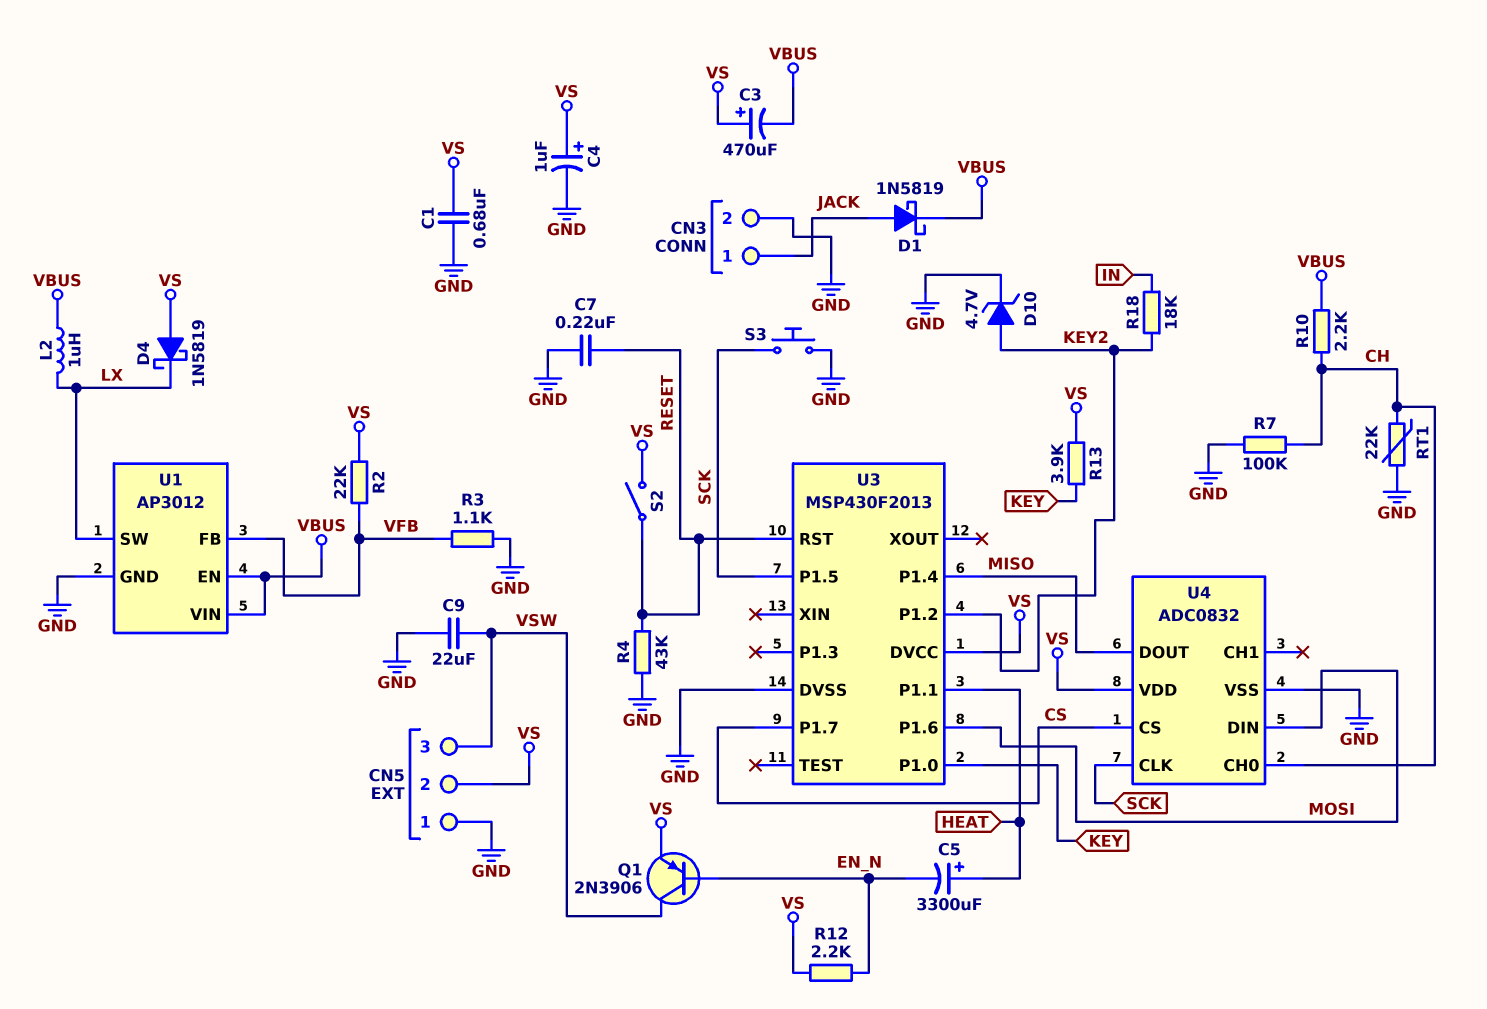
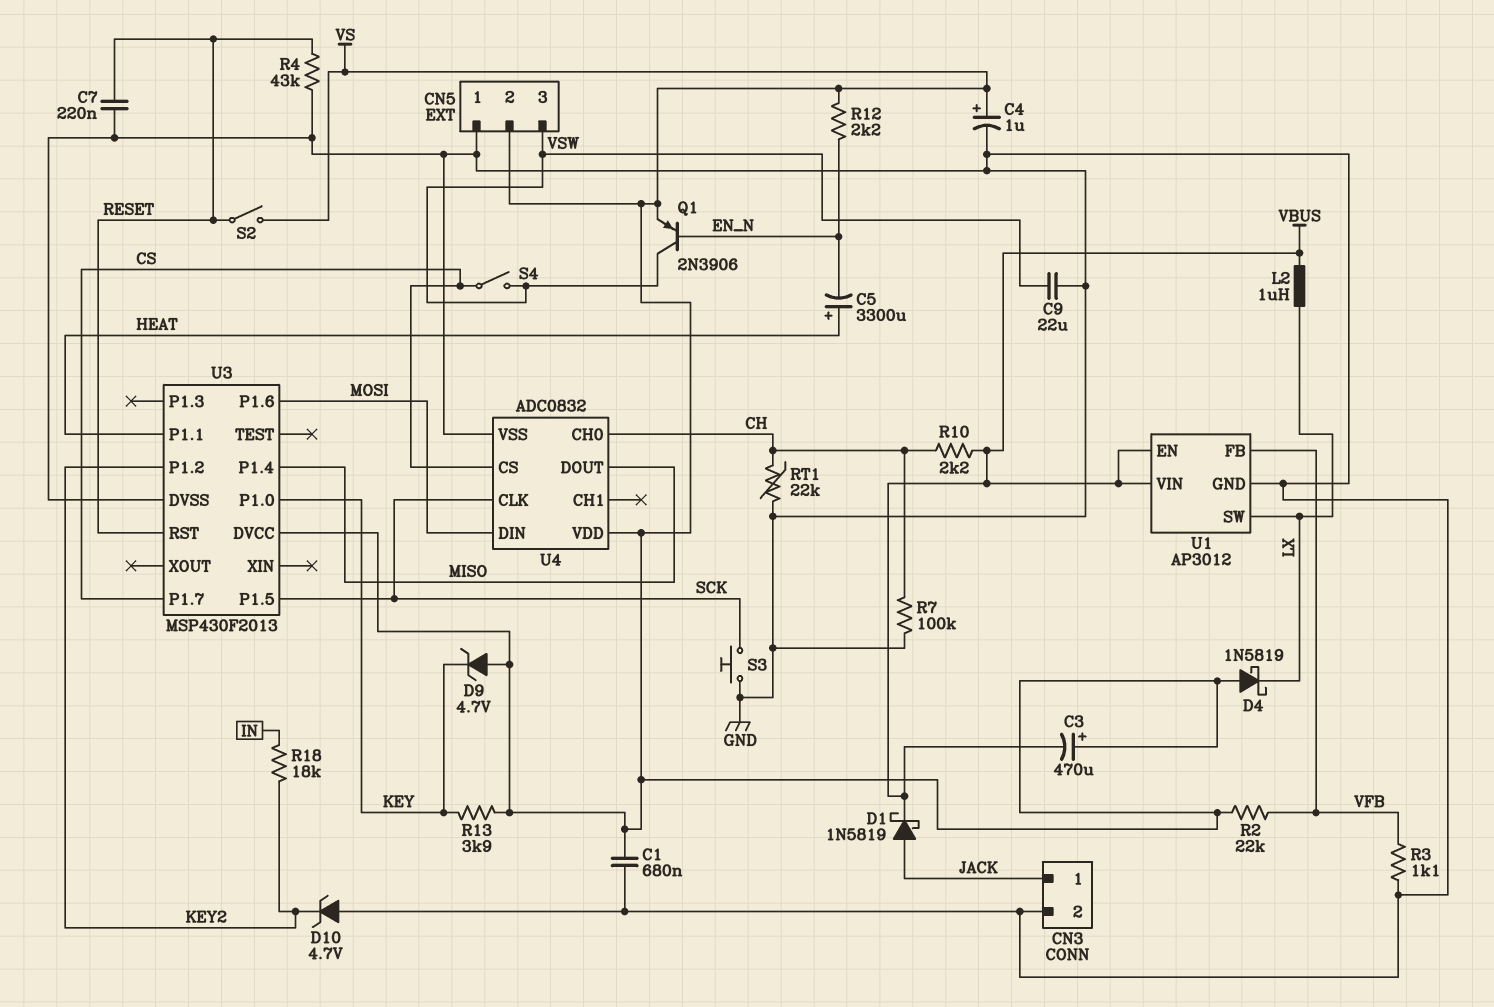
D9: none -> zener 4.7V (A VS, K KEY)
D10: zener 4.7V (A KEY2, K GND) -> zener 4.7V (A GND, K KEY2)
S4: none -> switch (CS, VSW)

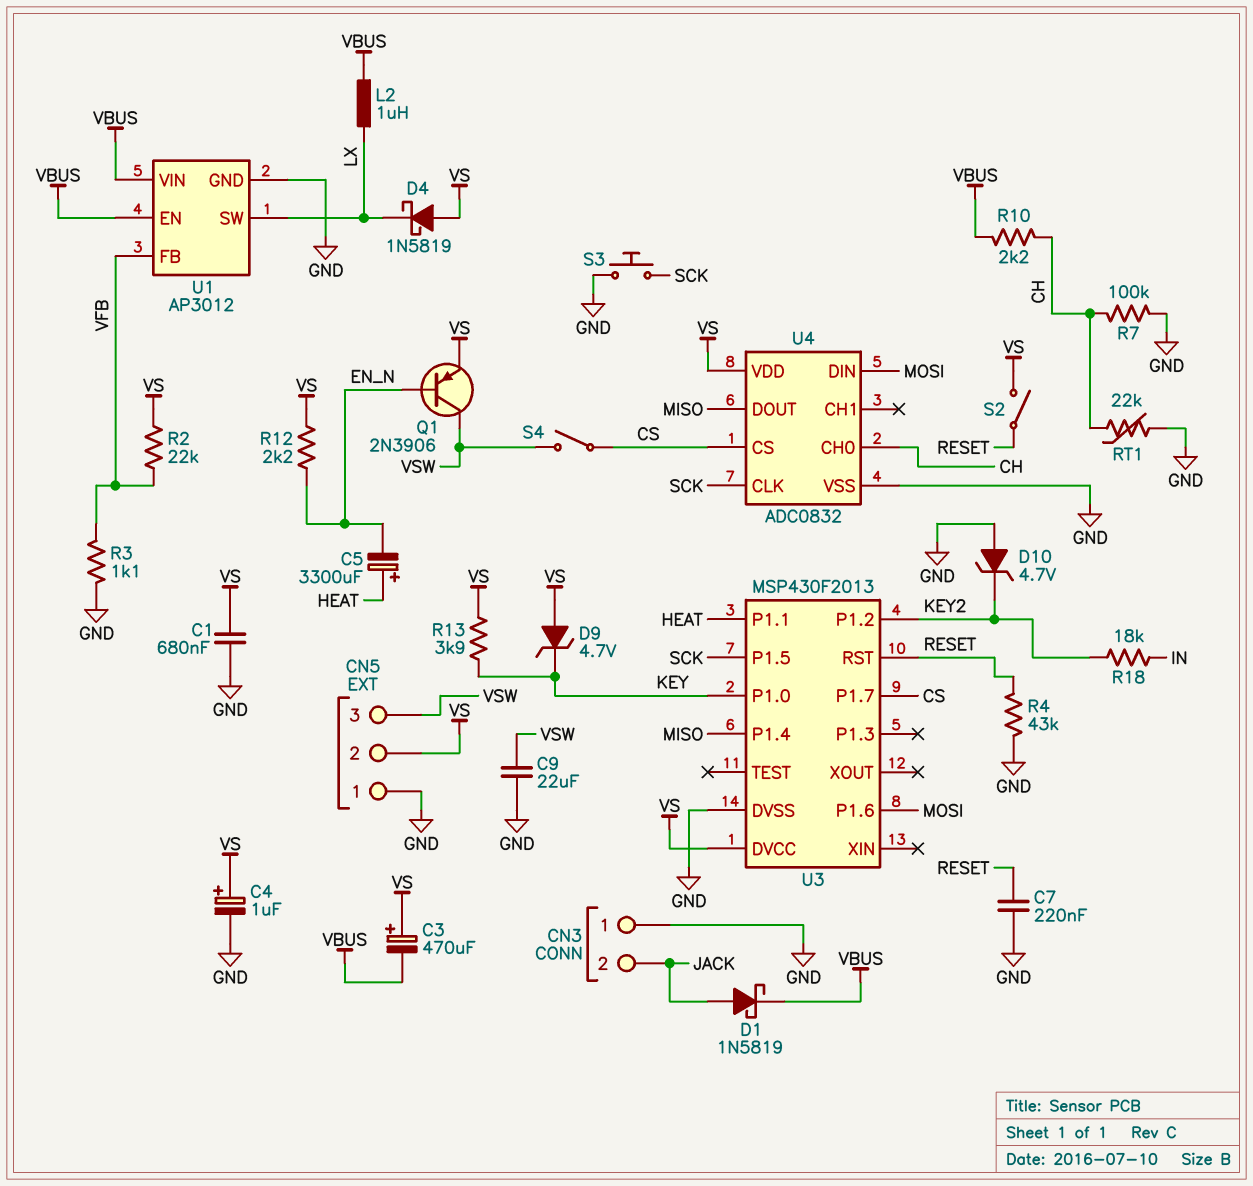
CN3 pin 1: JACK -> GND
CN3 pin 2: GND -> JACK

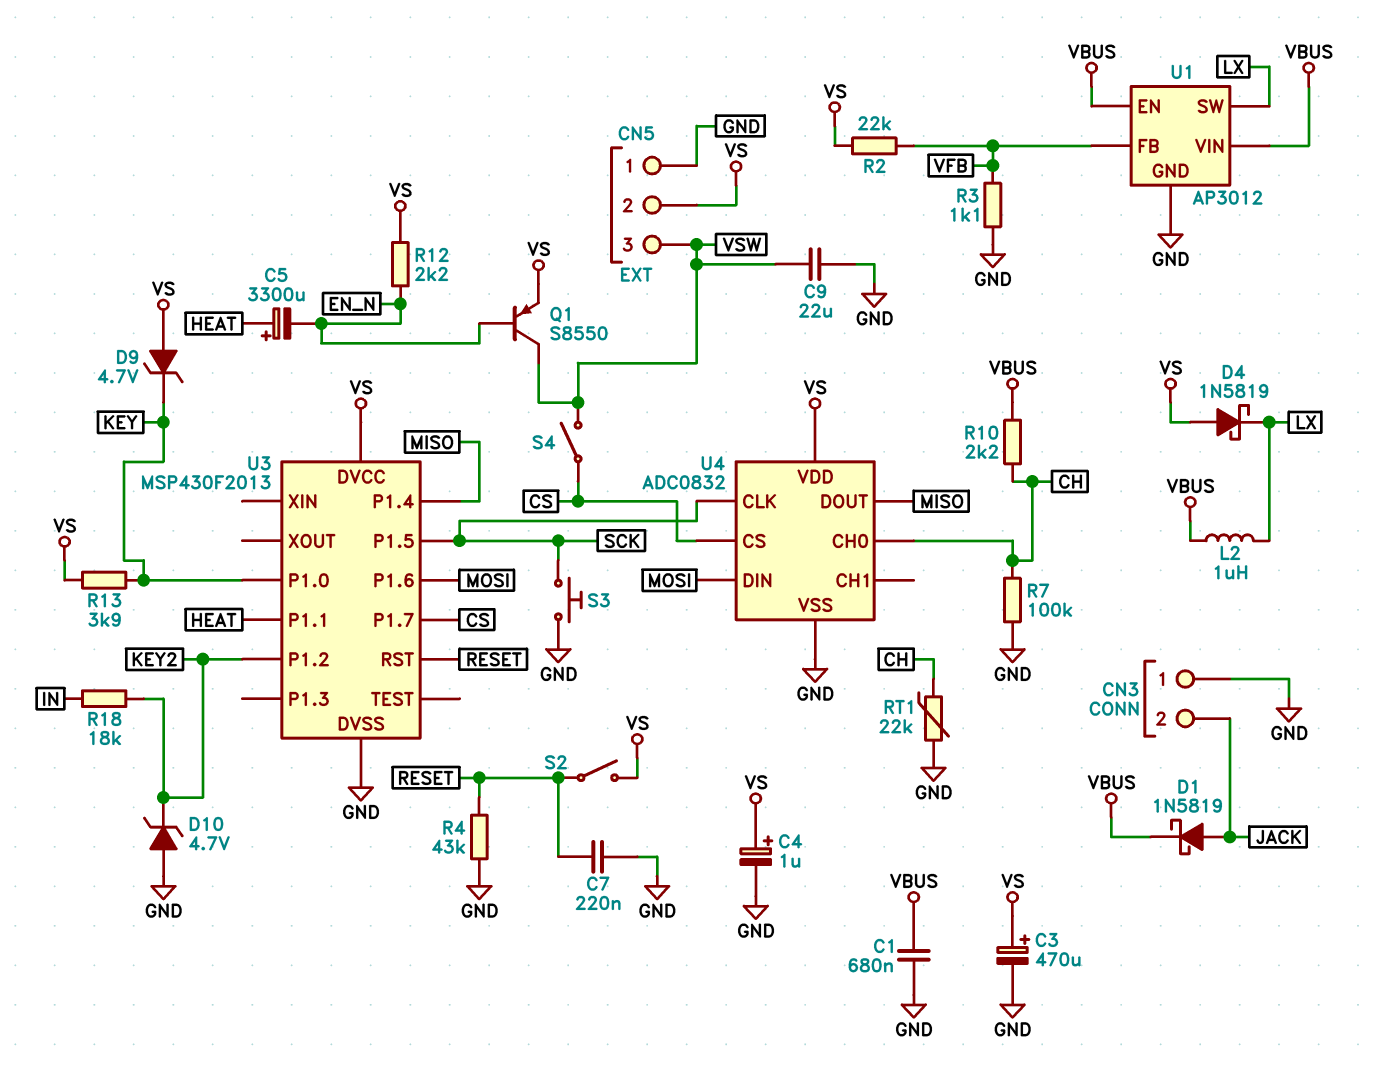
C1: 680nF (GND, VS) -> 680nF (GND, VBUS)
C3: 470uF (plus VS, minus VBUS) -> 470uF (plus VS, minus GND)
Q1: PNP 2N3906 (B EN_N, C VSW, E VS) -> PNP S8550 (B EN_N, C VSW, E VS)

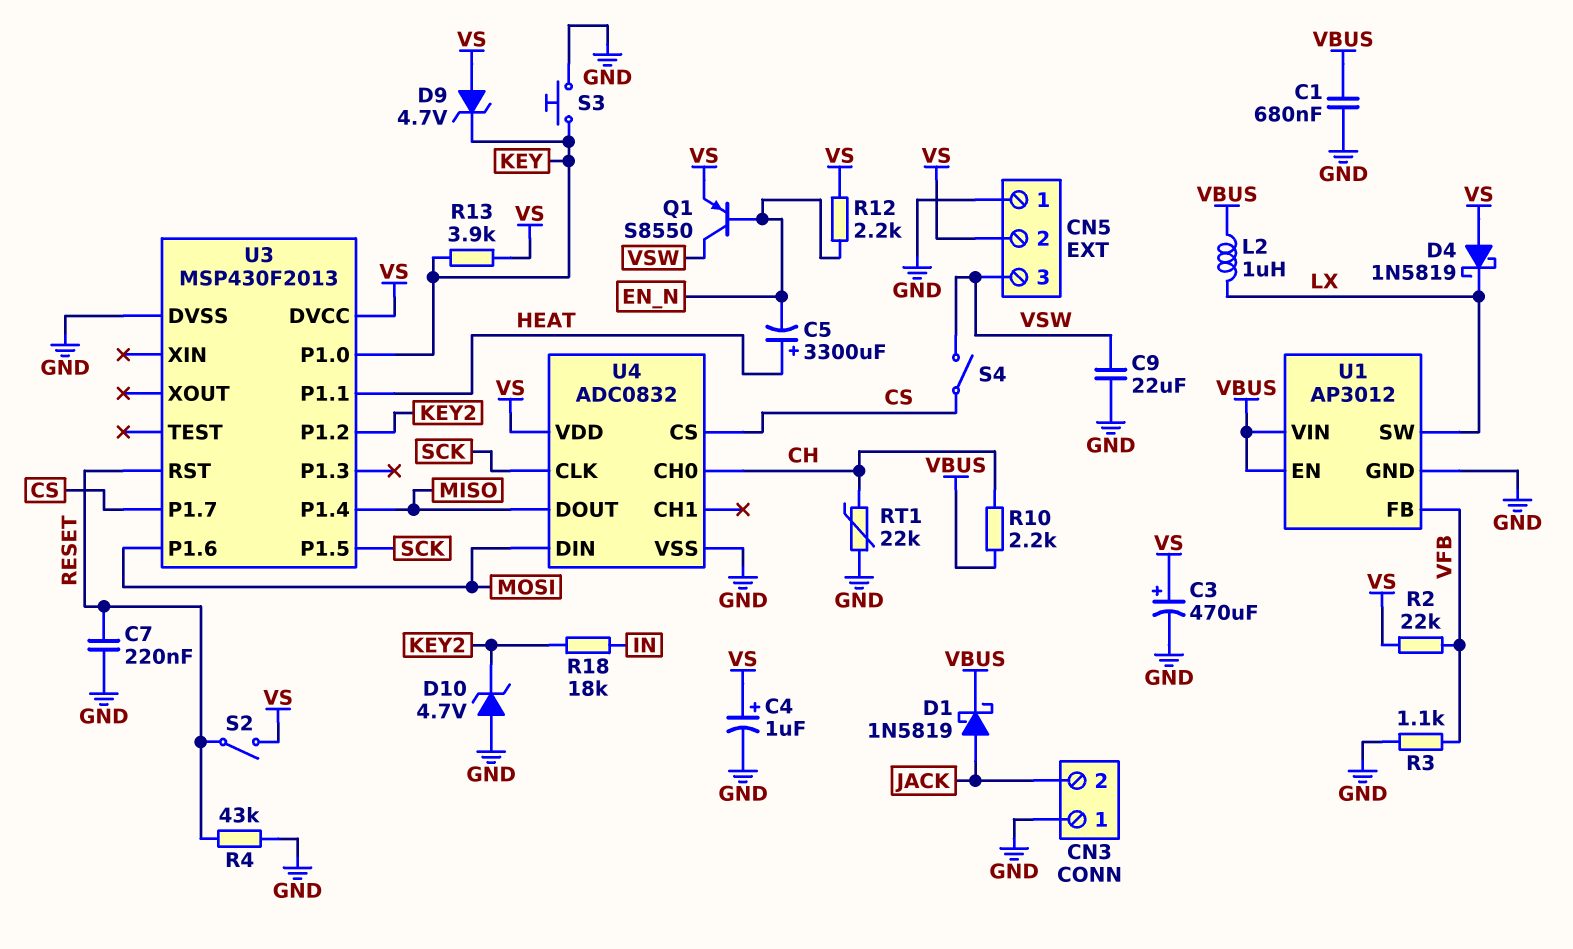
R7: 100k (CH, GND) -> none
S3: button (GND, SCK) -> button (GND, KEY)

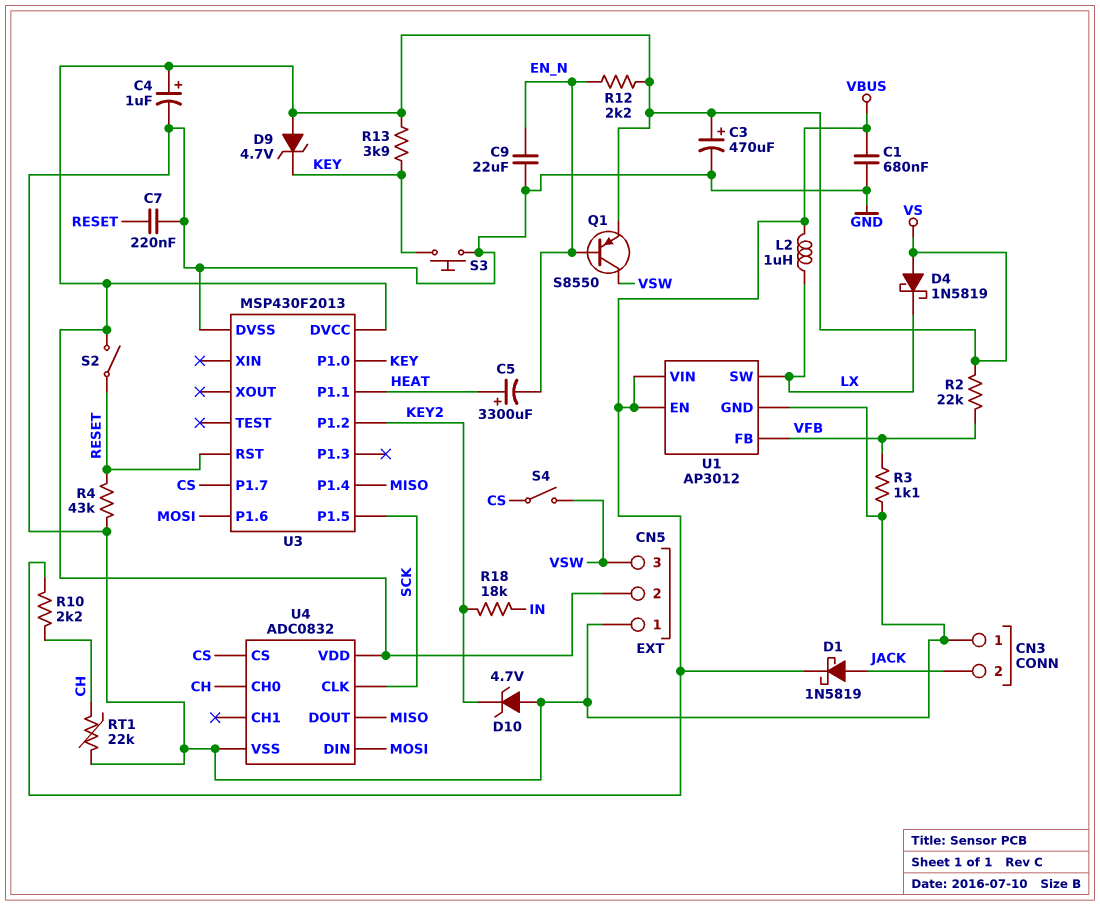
C9: 22uF (GND, VSW) -> 22uF (EN_N, GND)

